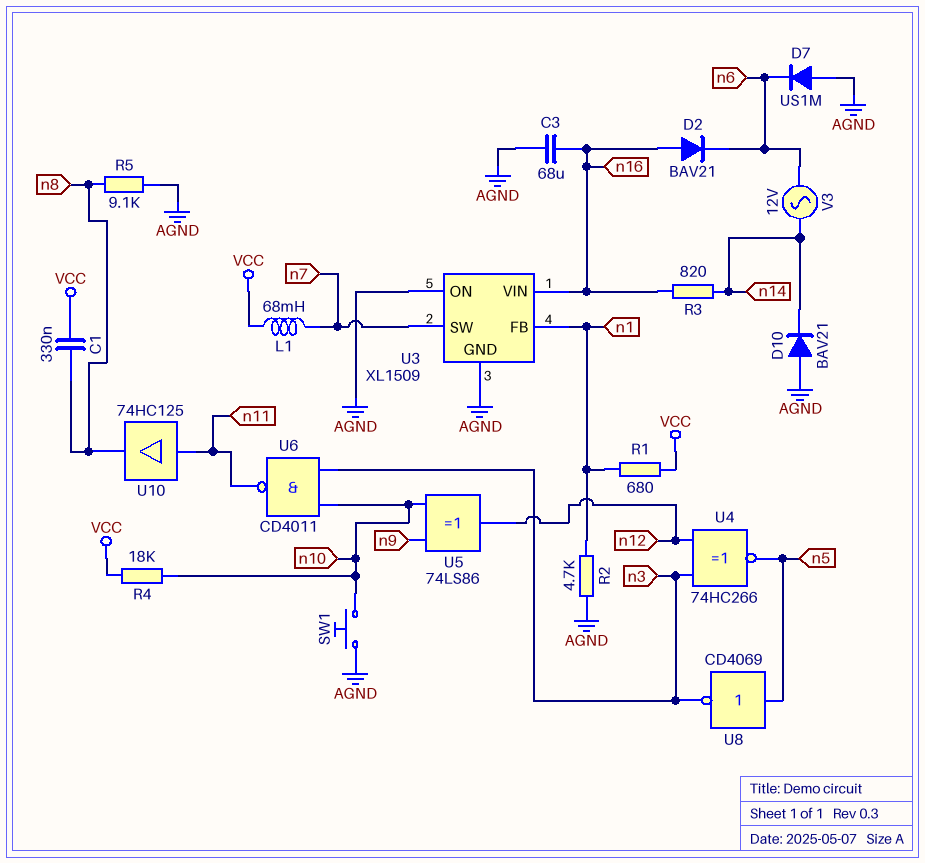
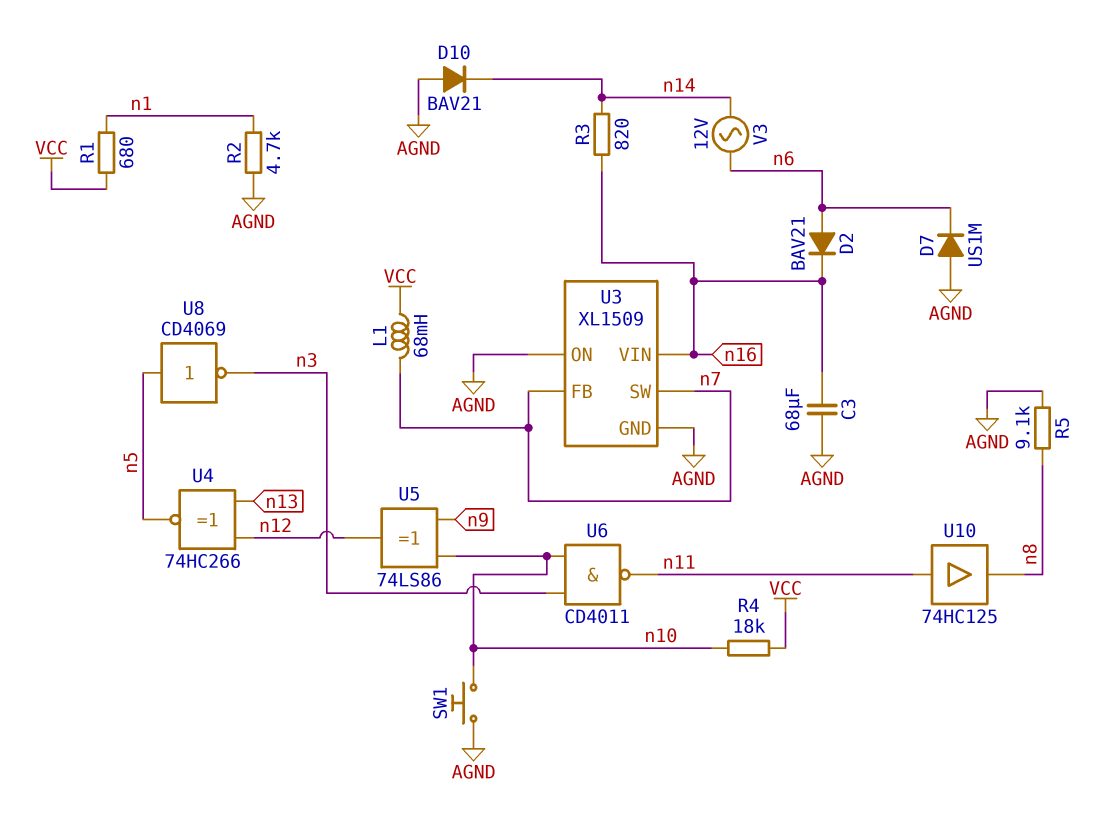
C1: 330nF (VCC, n8) -> none
D2: diode BAV21 (A n16, K n6) -> diode BAV21 (A n6, K n16)
U3 pin FB: n1 -> n7
U4: XNOR 74HC266 (in n3, in n12, out n5) -> XNOR 74HC266 (in n12, in n13, out n5)

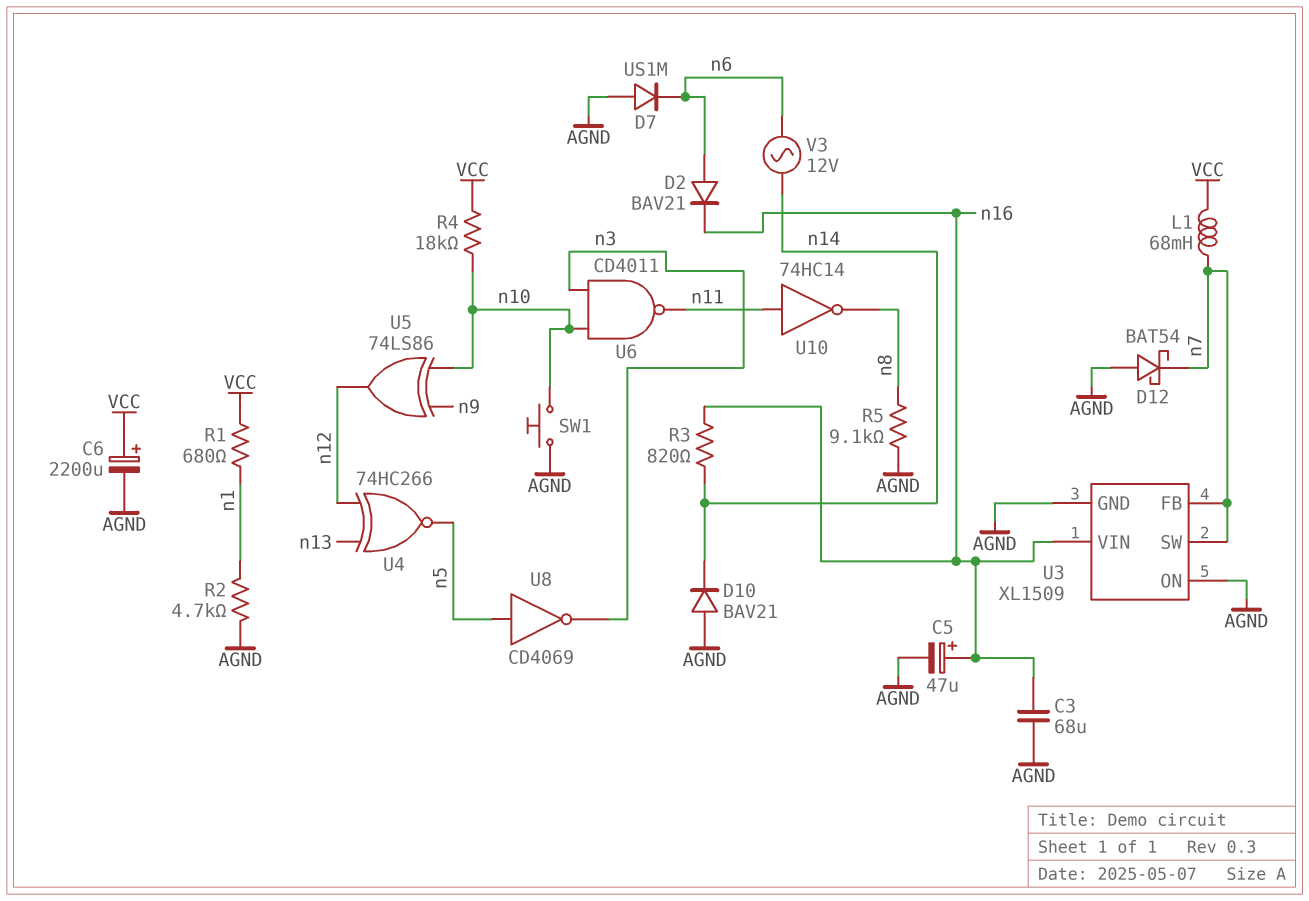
C5: none -> 47uF (plus n16, minus AGND)
C6: none -> 2200uF (plus VCC, minus AGND)
D12: none -> schottky BAT54 (A AGND, K n7)
U10: buffer 74HC125 (in n11, out n8) -> NOT 74HC14 (in n11, out n8)

